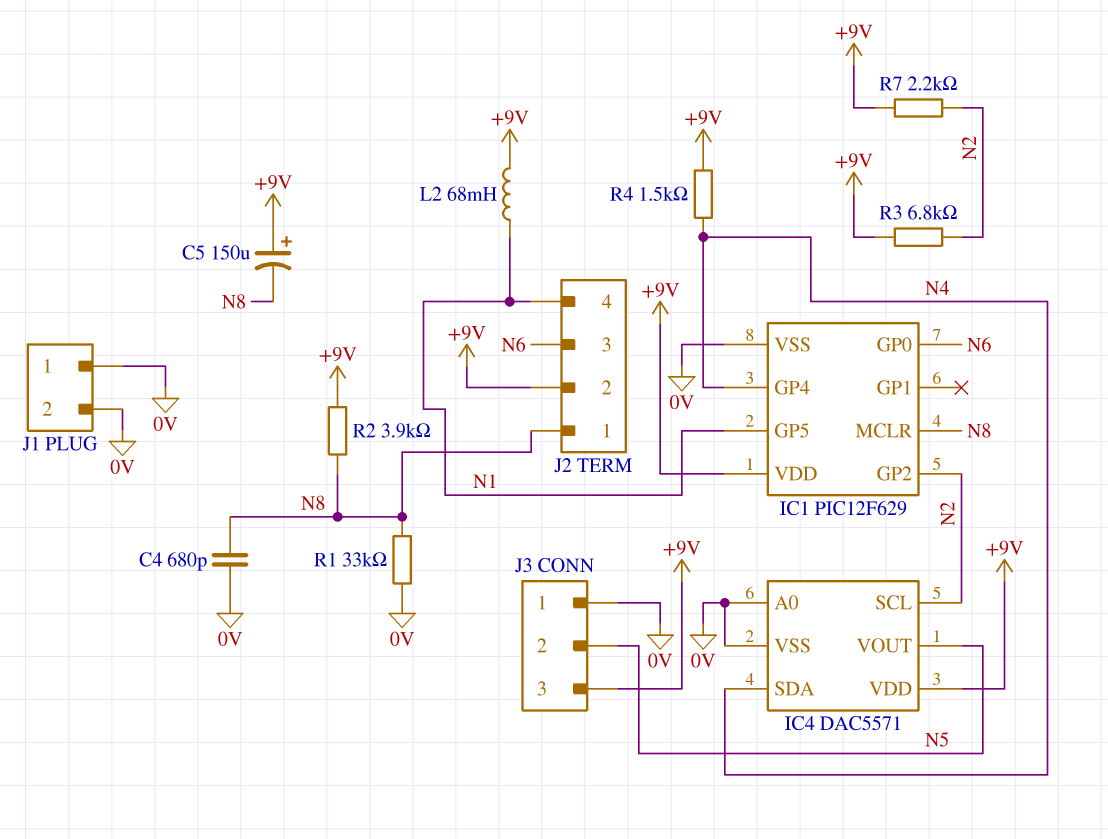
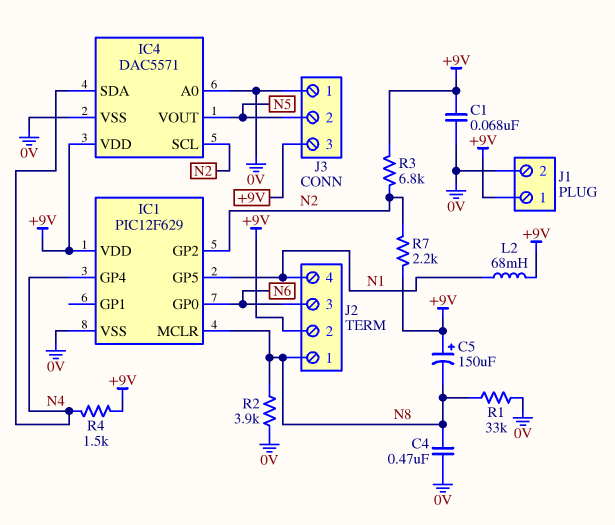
C1: none -> 68nF (+9V, 0V)
C4: 680pF (0V, N8) -> 470nF (0V, N8)
J1 pin 1: 0V -> +9V
R2: 3.9k (+9V, N8) -> 3.9k (0V, N8)

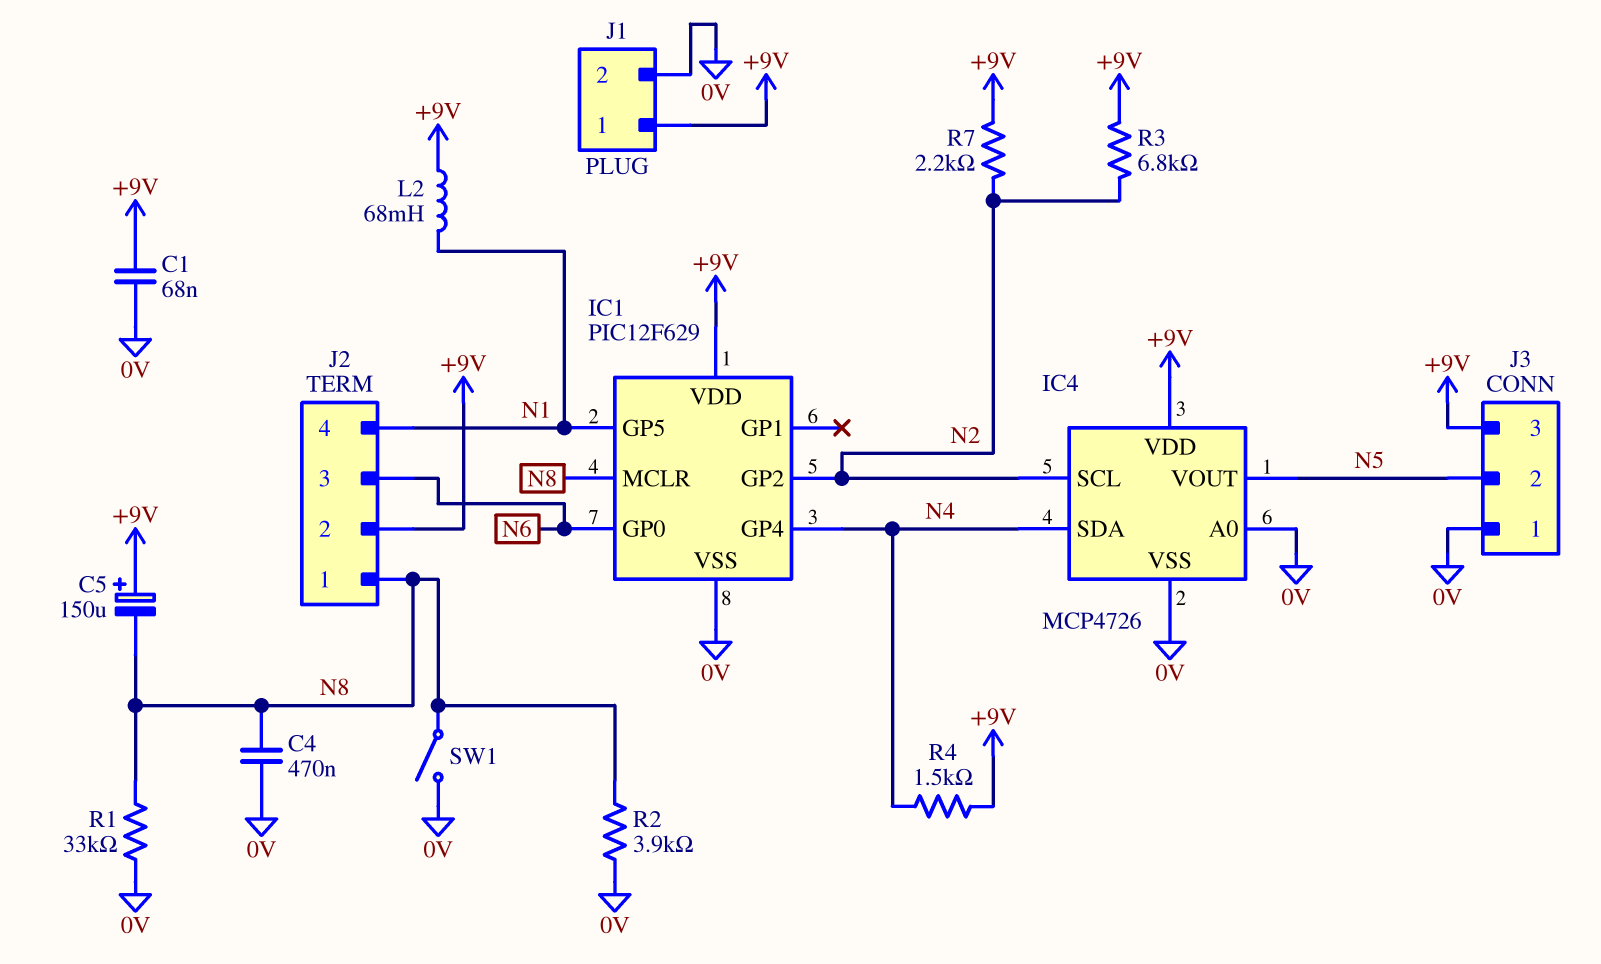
IC4: DAC5571 -> MCP4726
SW1: none -> switch (0V, N8)

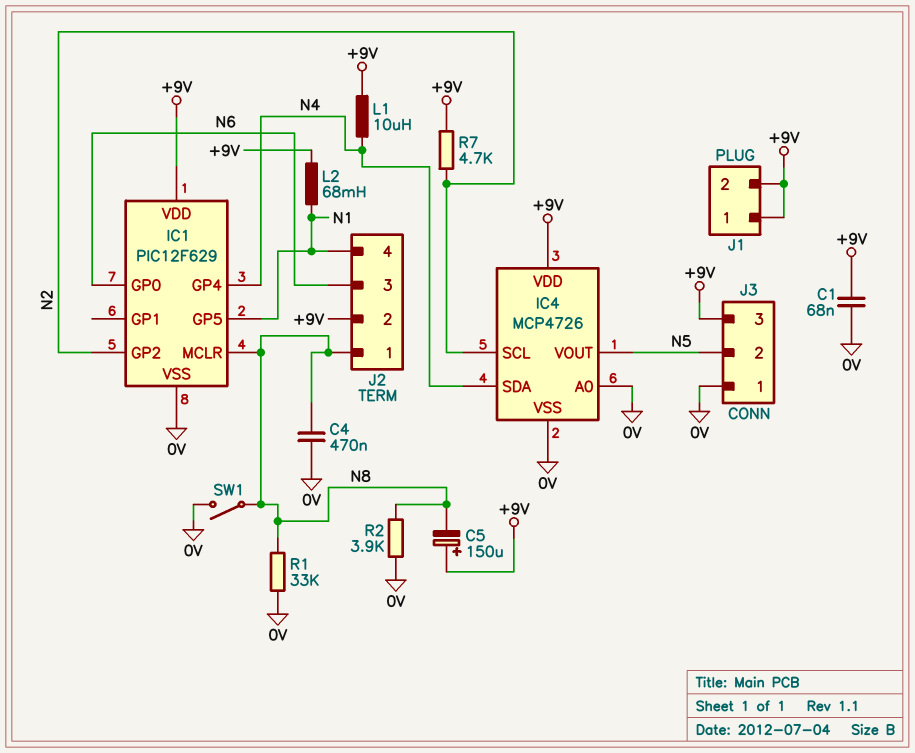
J1 pin 2: 0V -> +9V
L1: none -> 10uH (+9V, N4)
R3: 6.8k (+9V, N2) -> none
R4: 1.5k (+9V, N4) -> none
R7: 2.2k (+9V, N2) -> 4.7k (+9V, N2)

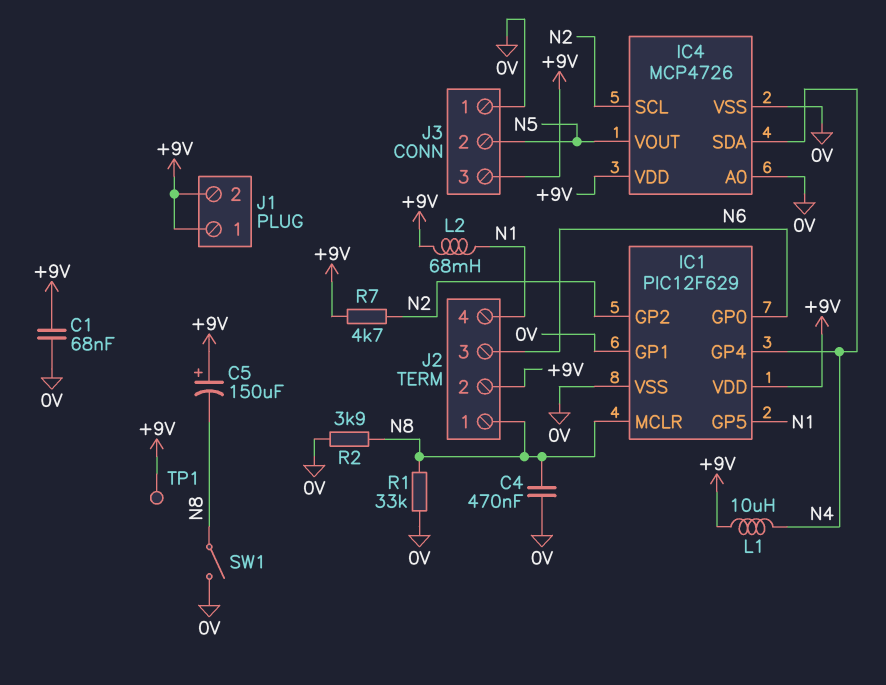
IC1 pin GP1: none -> 0V
TP1: none -> test point (+9V)

